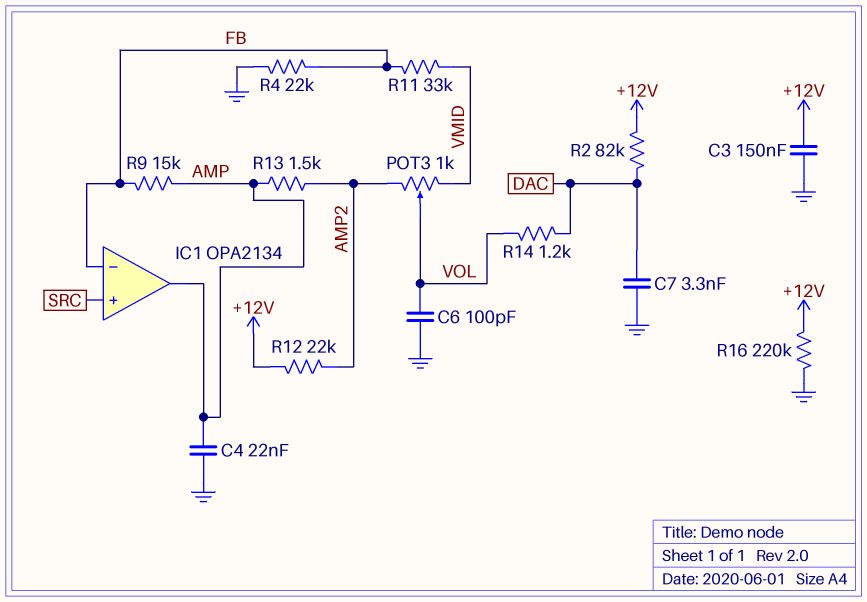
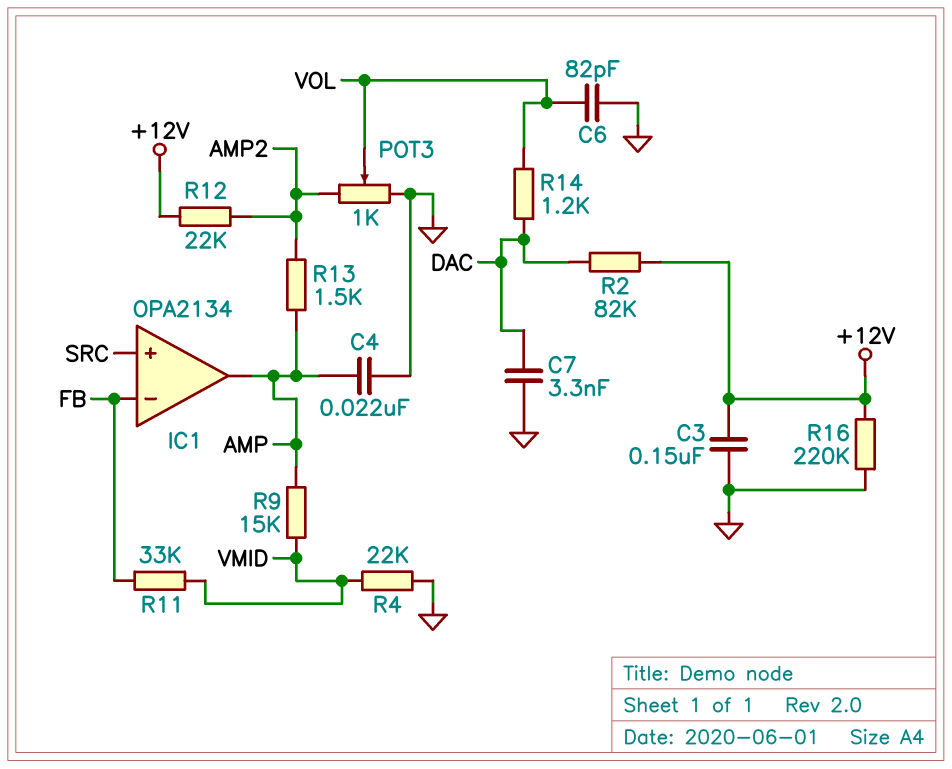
C6: 100pF (GND, VOL) -> 82pF (GND, VOL)
POT3: 1k (AMP2, VMID, wiper VOL) -> 1k (AMP2, GND, wiper VOL)
R4: 22k (FB, GND) -> 22k (GND, VMID)
R9: 15k (AMP, FB) -> 15k (AMP, VMID)

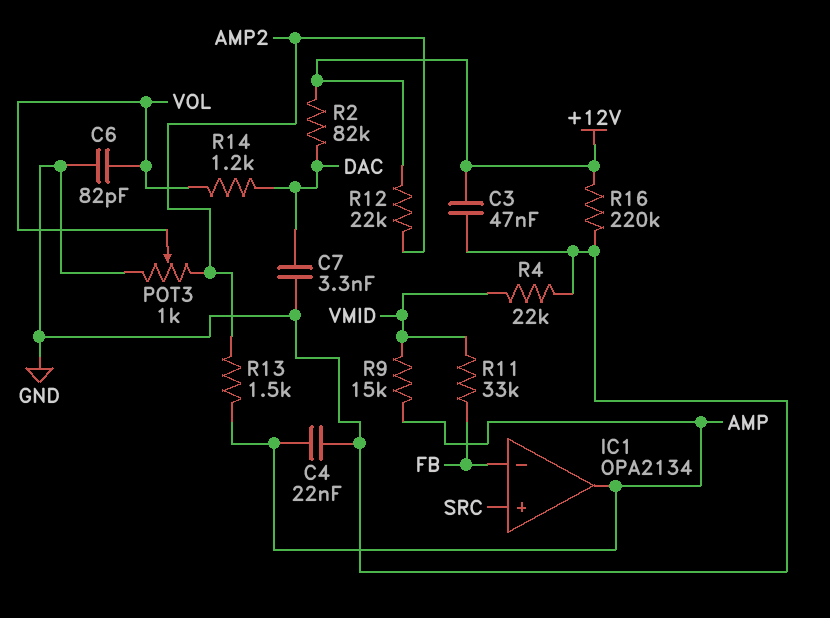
C3: 150nF (+12V, GND) -> 47nF (+12V, GND)

